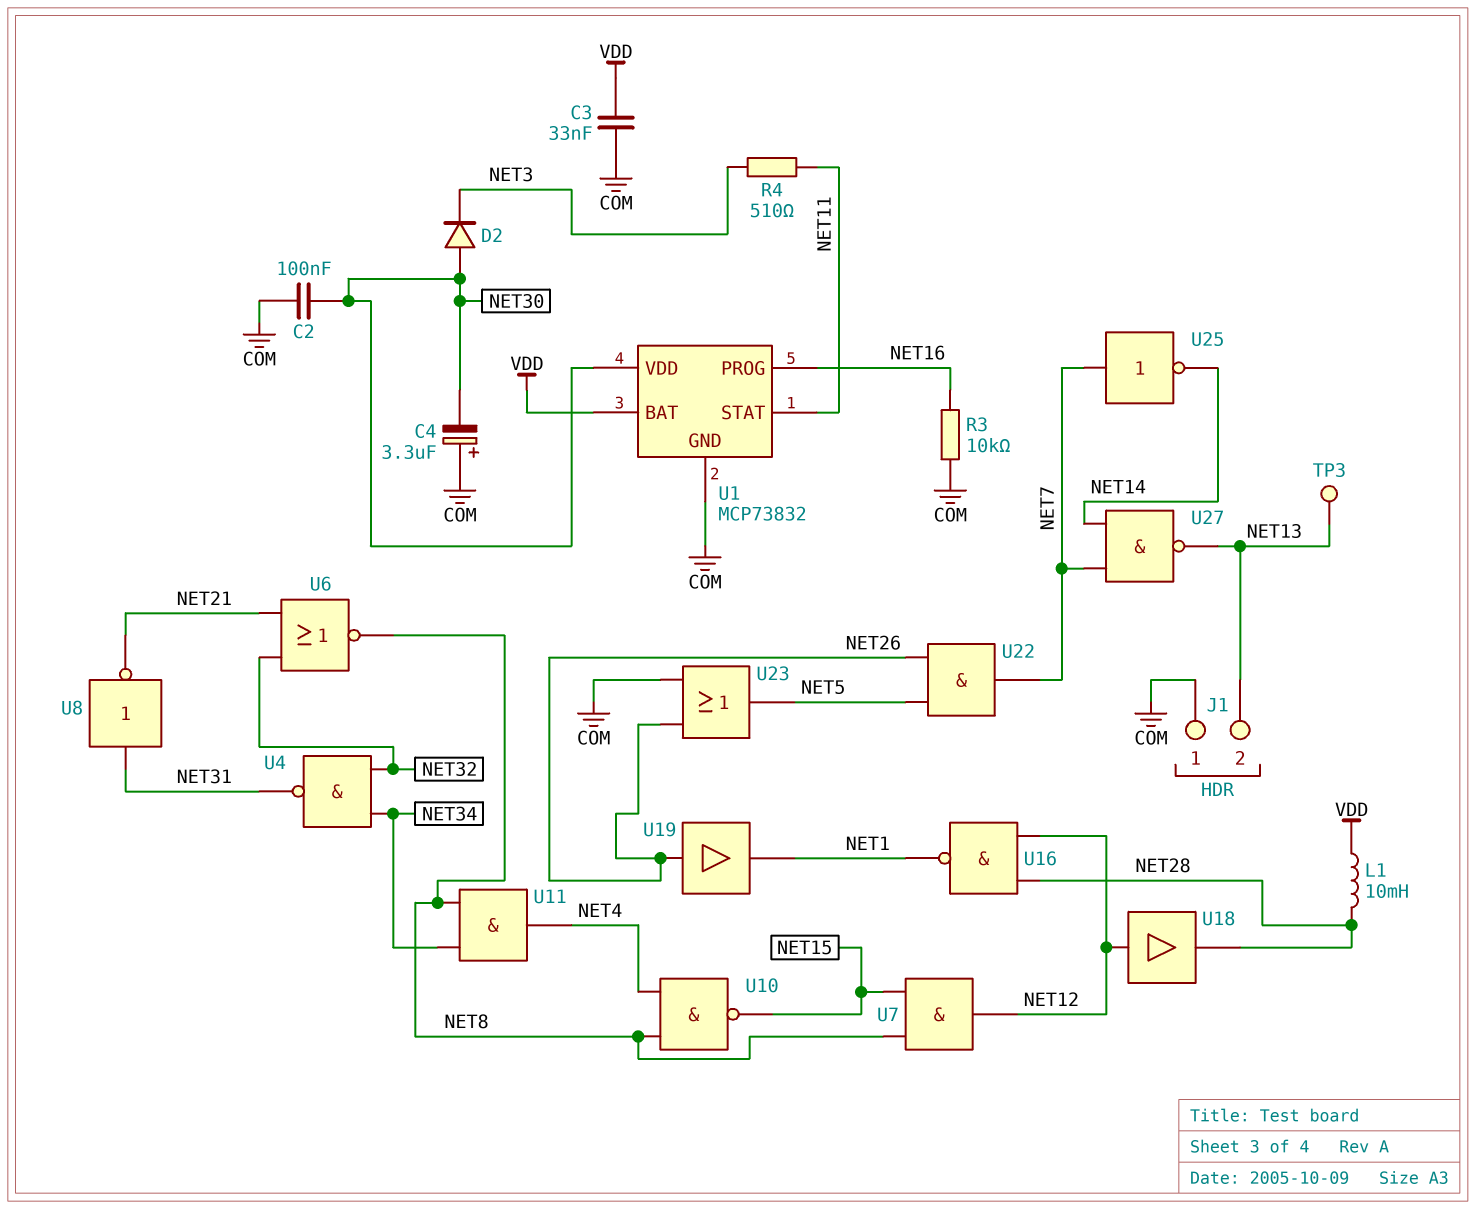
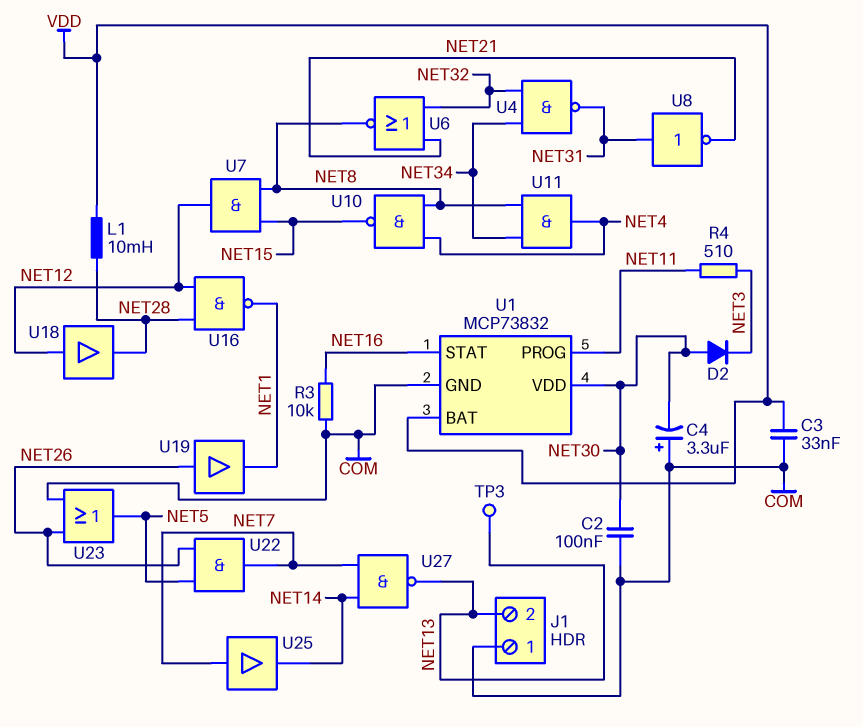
U1 pin PROG: NET16 -> NET11
U1 pin STAT: NET11 -> NET16
U25: NOT (in NET7, out NET14) -> buffer (in NET7, out NET14)

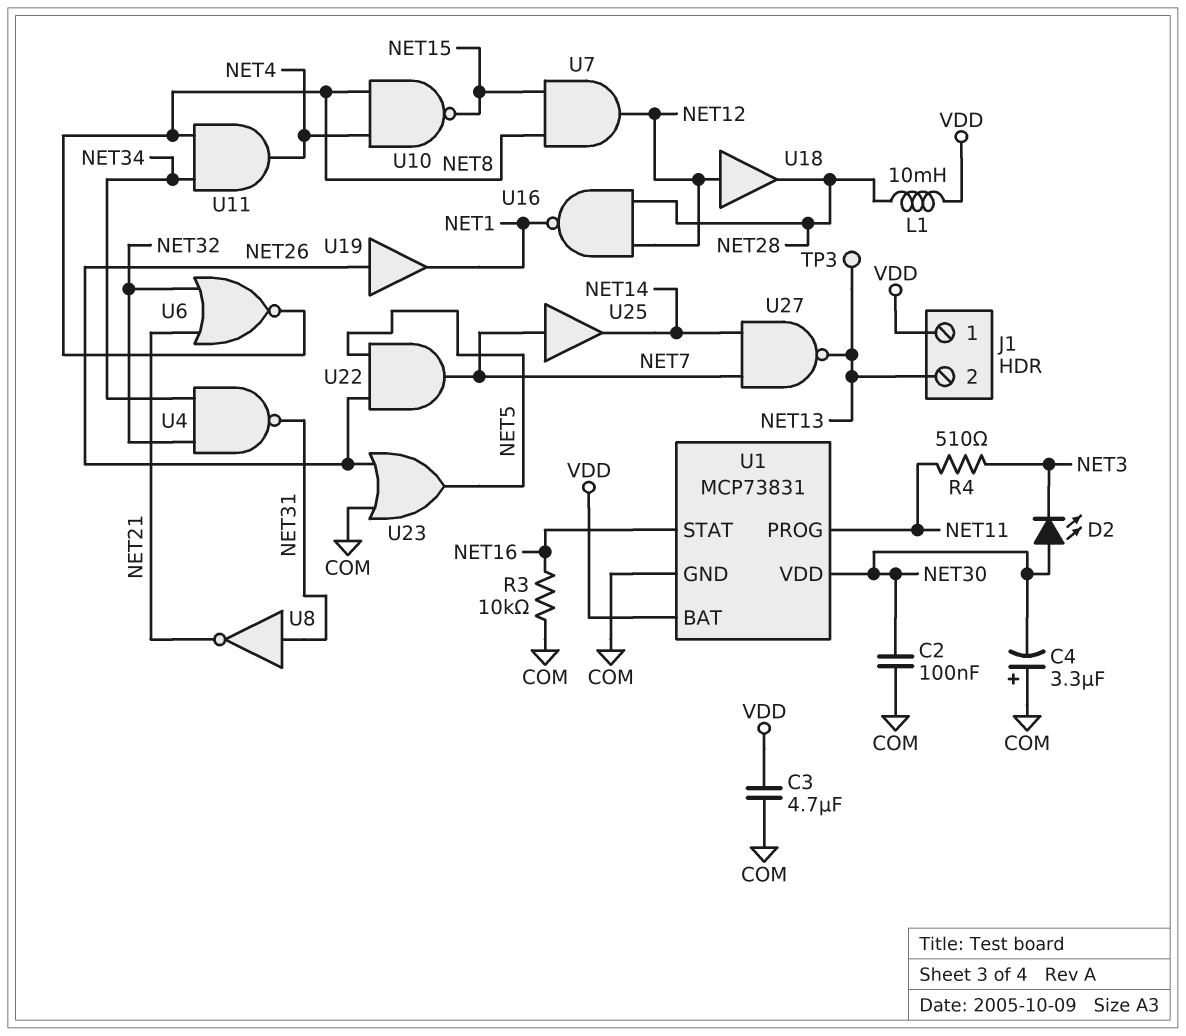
C3: 33nF (COM, VDD) -> 4.7uF (COM, VDD)
D2: diode (A NET30, K NET3) -> LED (A NET30, K NET3)
J1 pin 1: COM -> VDD
U1: MCP73832 -> MCP73831

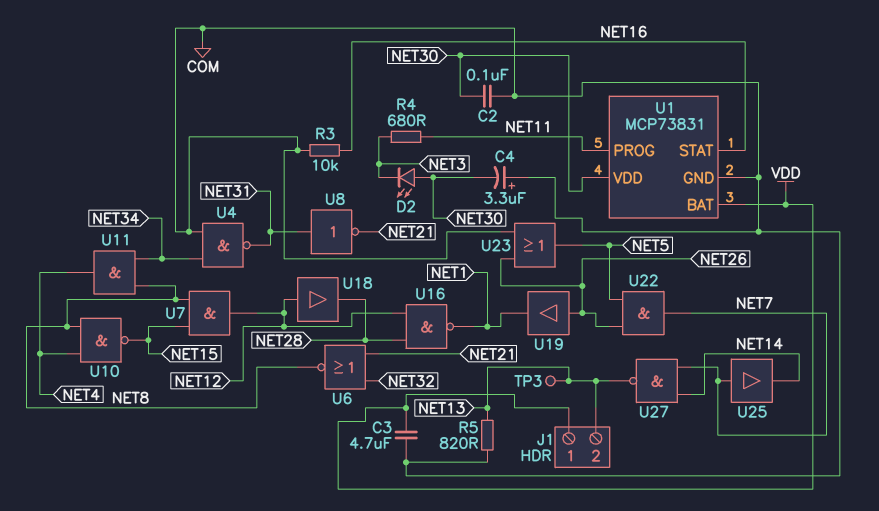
L1: 10mH (NET28, VDD) -> none
R4: 510 (NET3, NET11) -> 680 (NET3, NET11)
R5: none -> 820 (COM, NET13)
U4: NAND (in NET32, in NET34, out NET31) -> NAND (in COM, in NET34, out NET31)

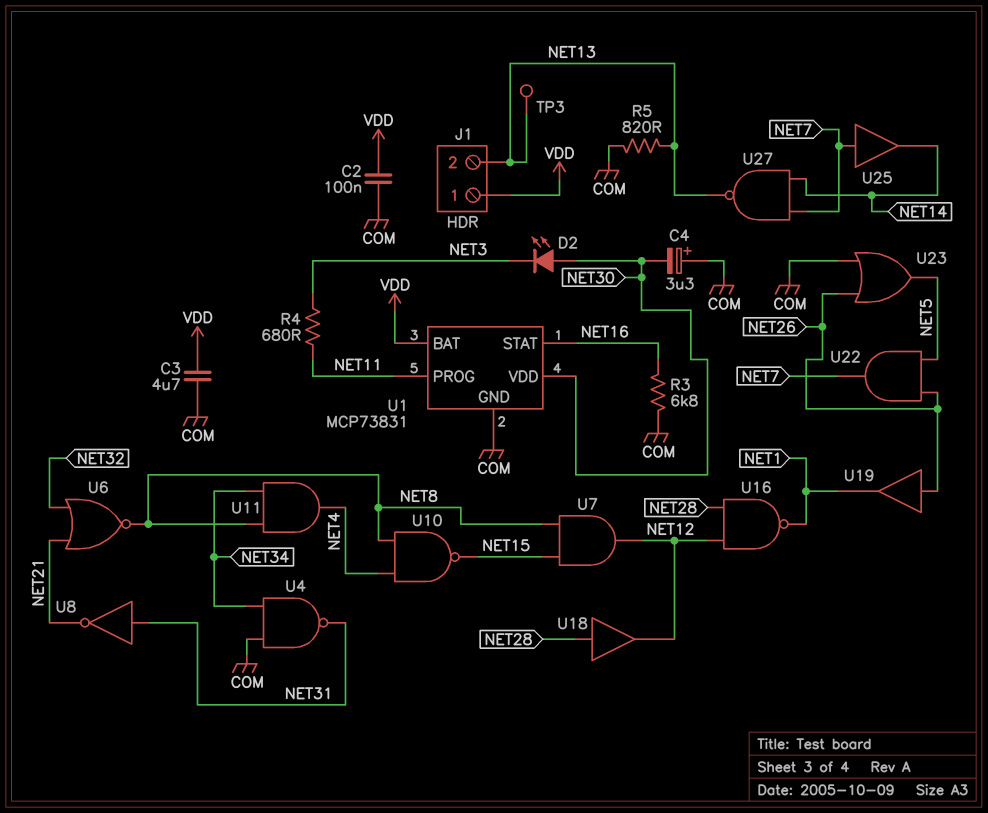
C2: 100nF (COM, NET30) -> 100nF (COM, VDD)
R3: 10k (COM, NET16) -> 6.8k (COM, NET16)
U18: buffer (in NET12, out NET28) -> buffer (in NET28, out NET12)

